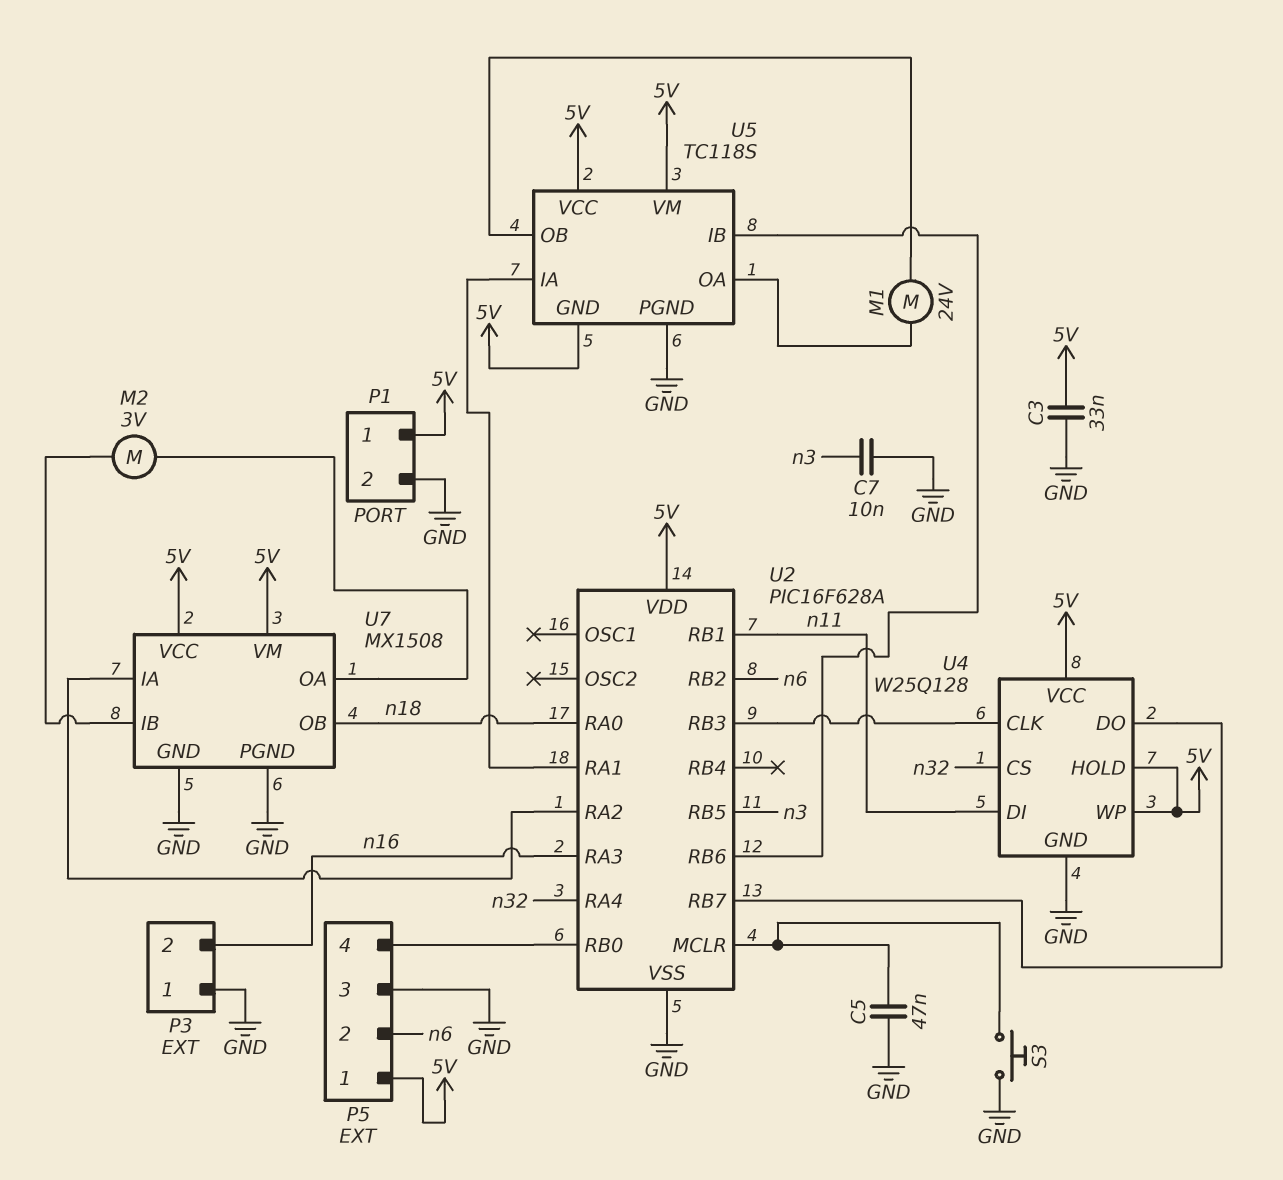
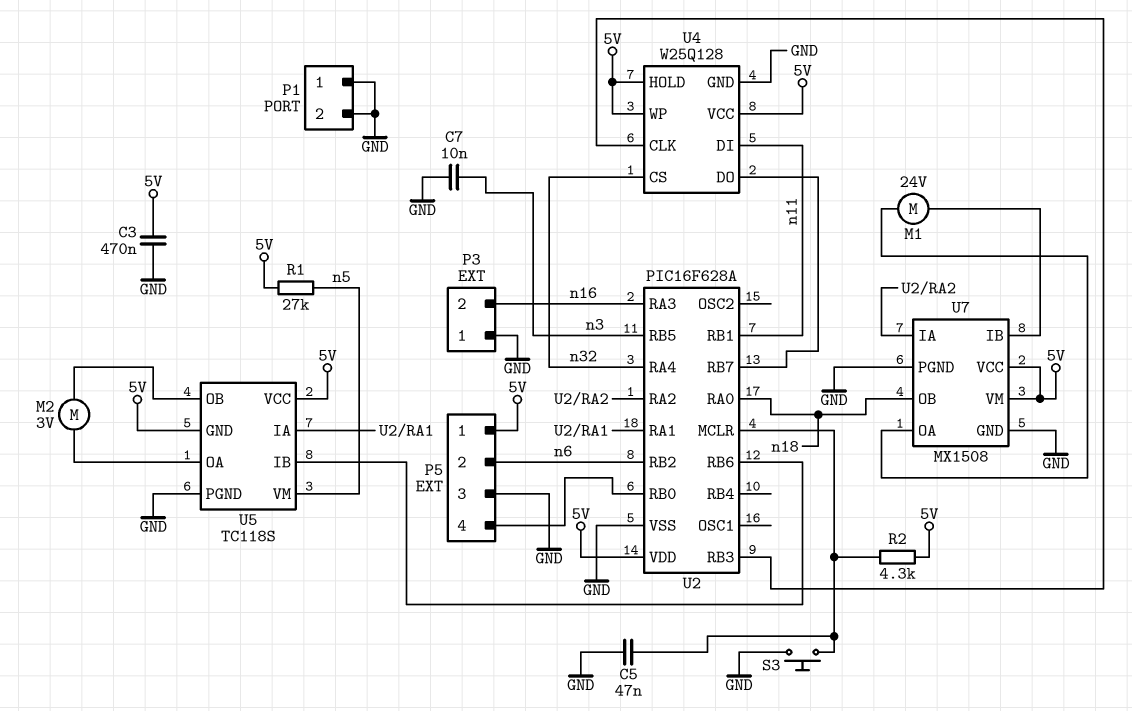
C3: 33nF (5V, GND) -> 470nF (5V, GND)
M1: motor 24V (U5/OA, U5/OB) -> motor 24V (U7/IB, U7/OA)
M2: motor 3V (U7/IB, U7/OA) -> motor 3V (U5/OA, U5/OB)
P1 pin 1: 5V -> GND
R1: none -> 27k (5V, n5)
R2: none -> 4.3k (5V, U2/MCLR)
U5 pin VM: 5V -> n5

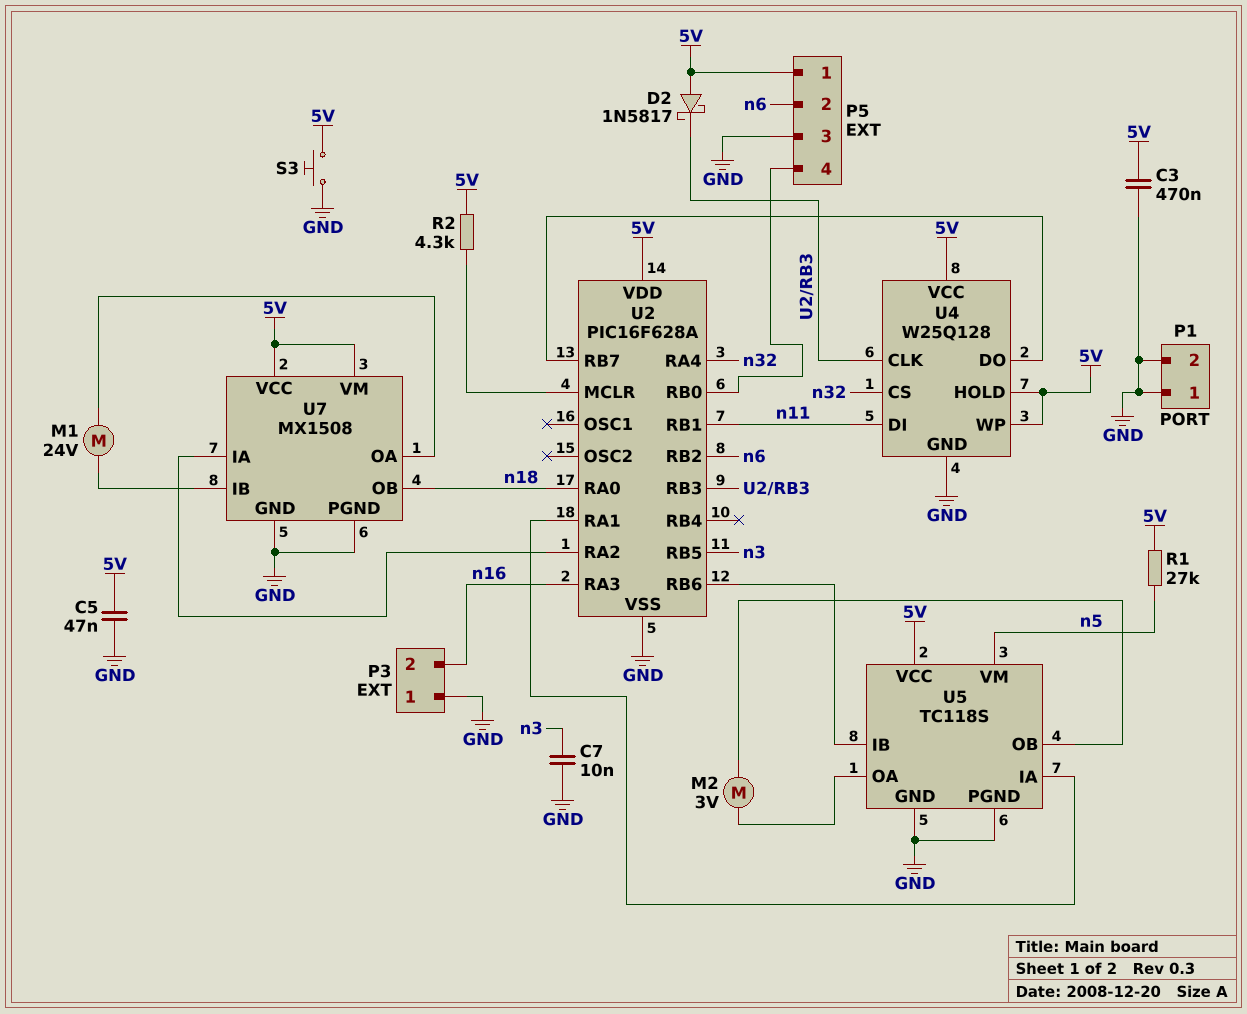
C5: 47nF (GND, U2/MCLR) -> 47nF (5V, GND)
D2: none -> schottky 1N5817 (A 5V, K U2/RB3)
S3: button (GND, U2/MCLR) -> button (5V, GND)
U5 pin GND: 5V -> GND

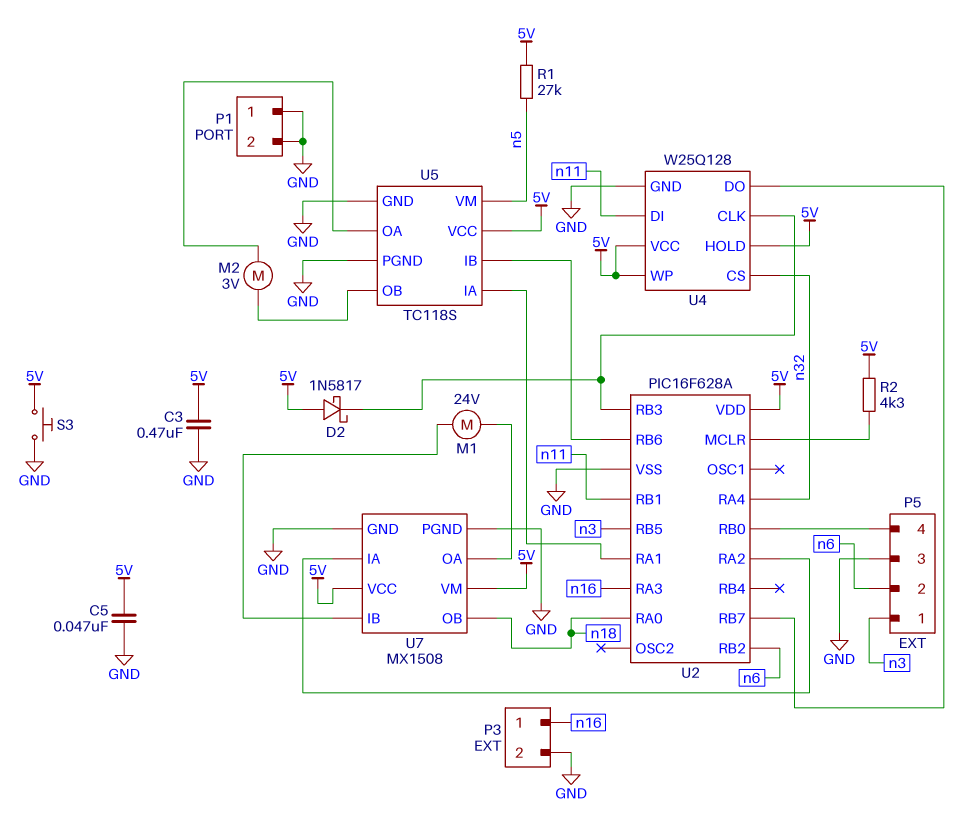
C7: 10nF (GND, n3) -> none
P3 pin 1: GND -> n16
P3 pin 2: n16 -> GND
P5 pin 1: 5V -> n3

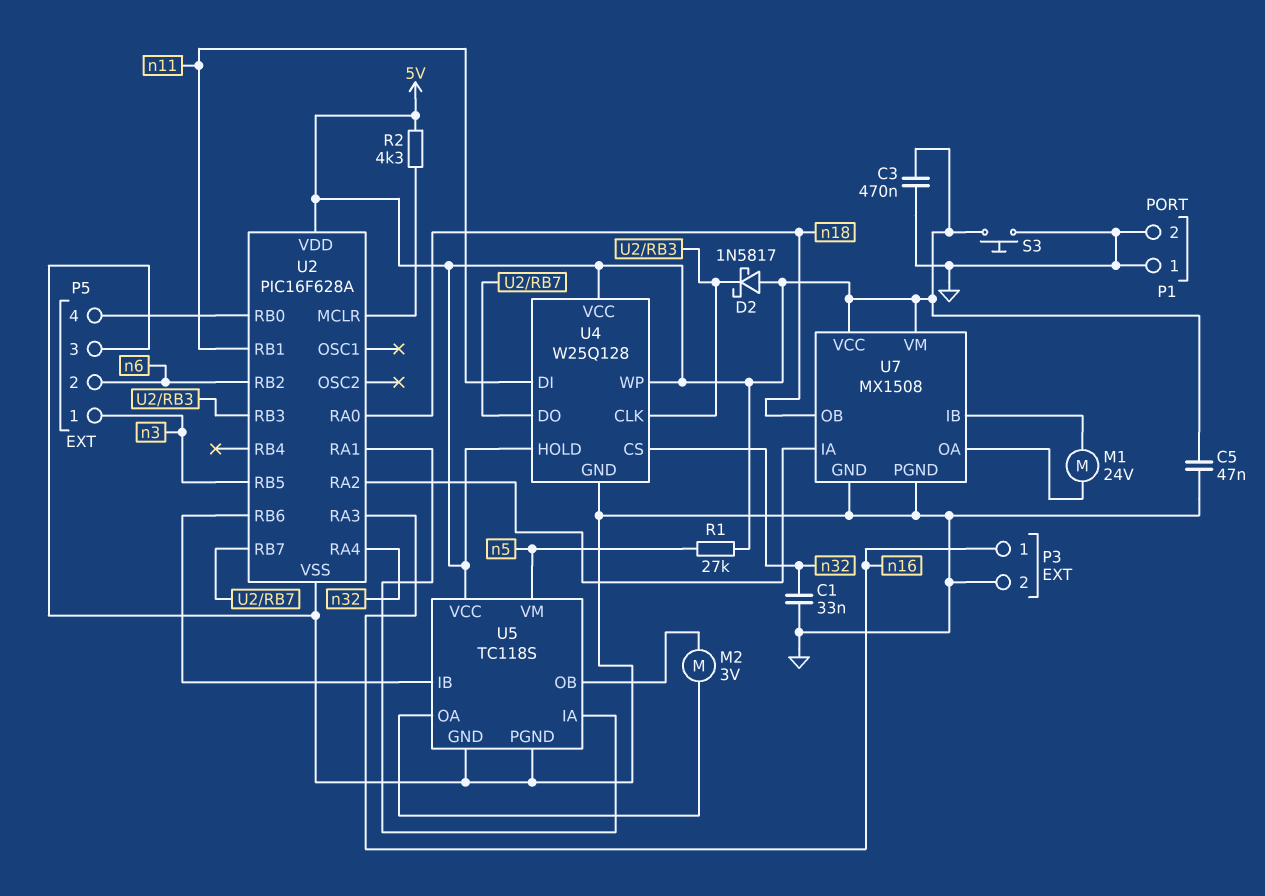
C1: none -> 33nF (GND, n32)

